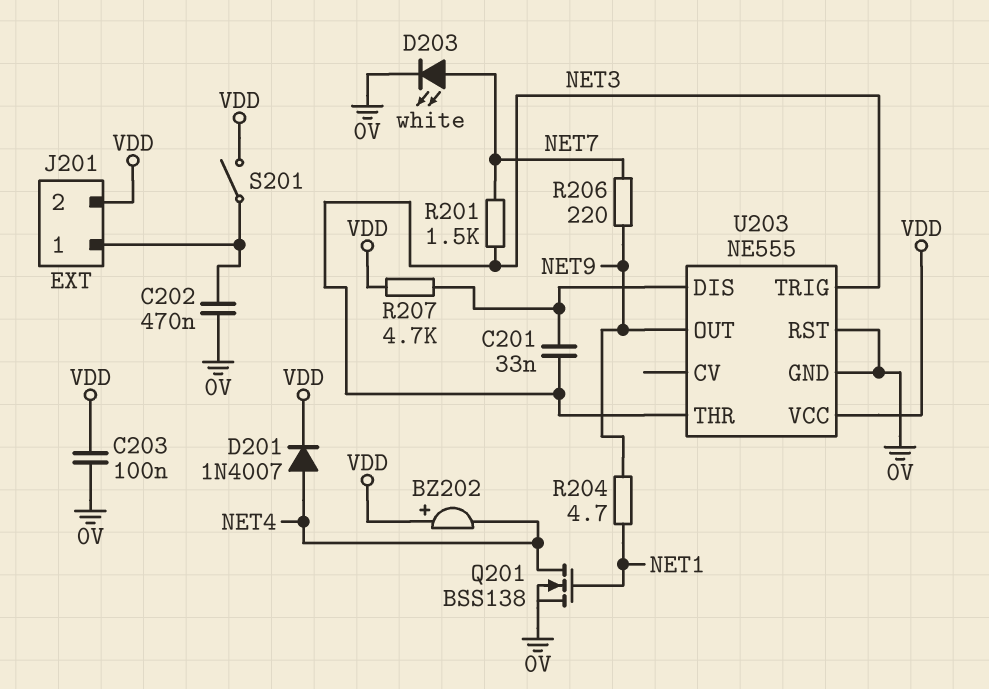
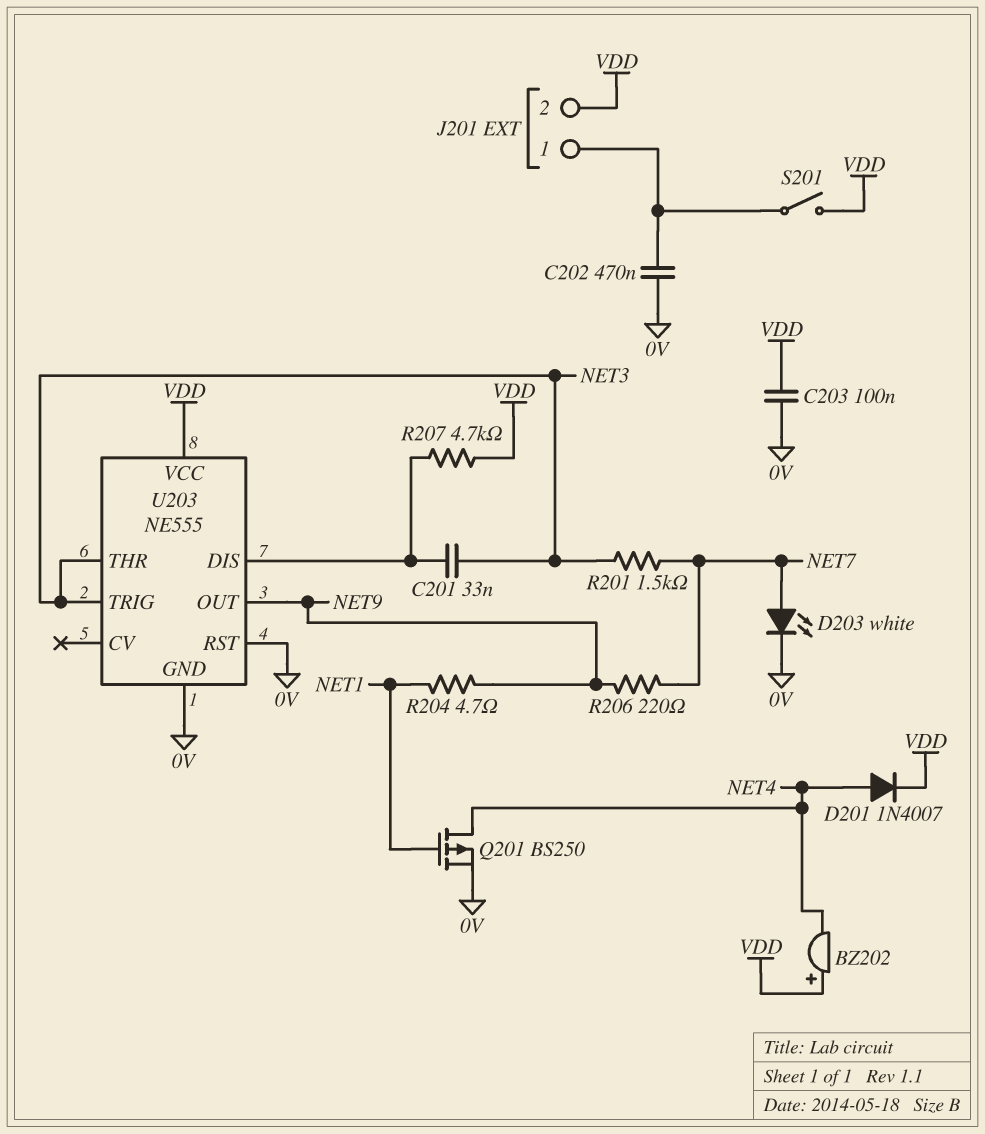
Q201: NMOS BSS138 (G NET1, D NET4, S 0V) -> PMOS BS250 (G NET1, D NET4, S 0V)

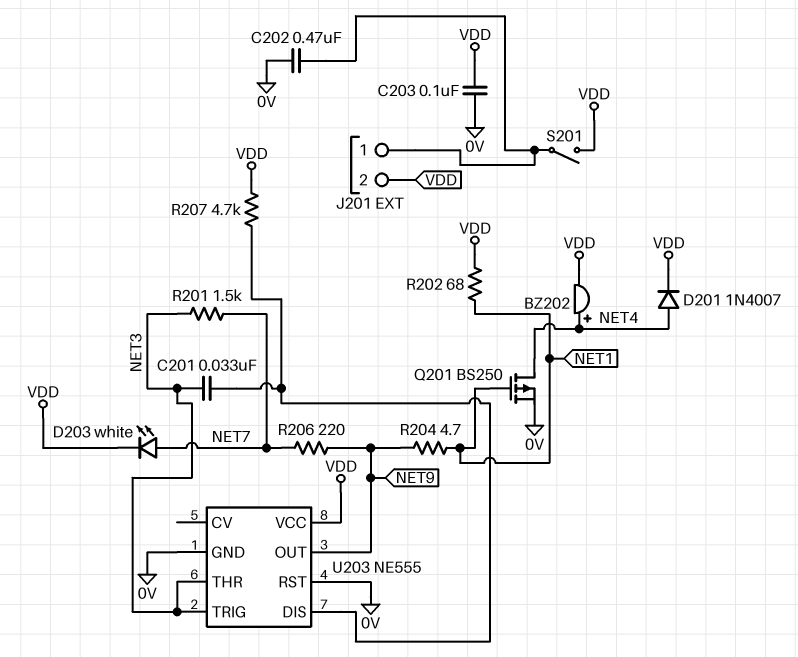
BZ202: buzzer (plus VDD, minus NET4) -> buzzer (plus NET4, minus VDD)
D203: LED white (A NET7, K 0V) -> LED white (A NET7, K VDD)
R202: none -> 68 (NET1, VDD)

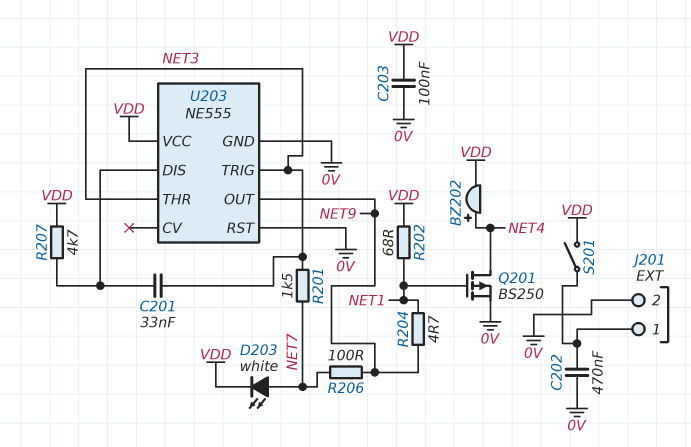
D201: diode 1N4007 (A NET4, K VDD) -> none
J201 pin 2: VDD -> 0V
R206: 220 (NET7, NET9) -> 100 (NET7, NET9)

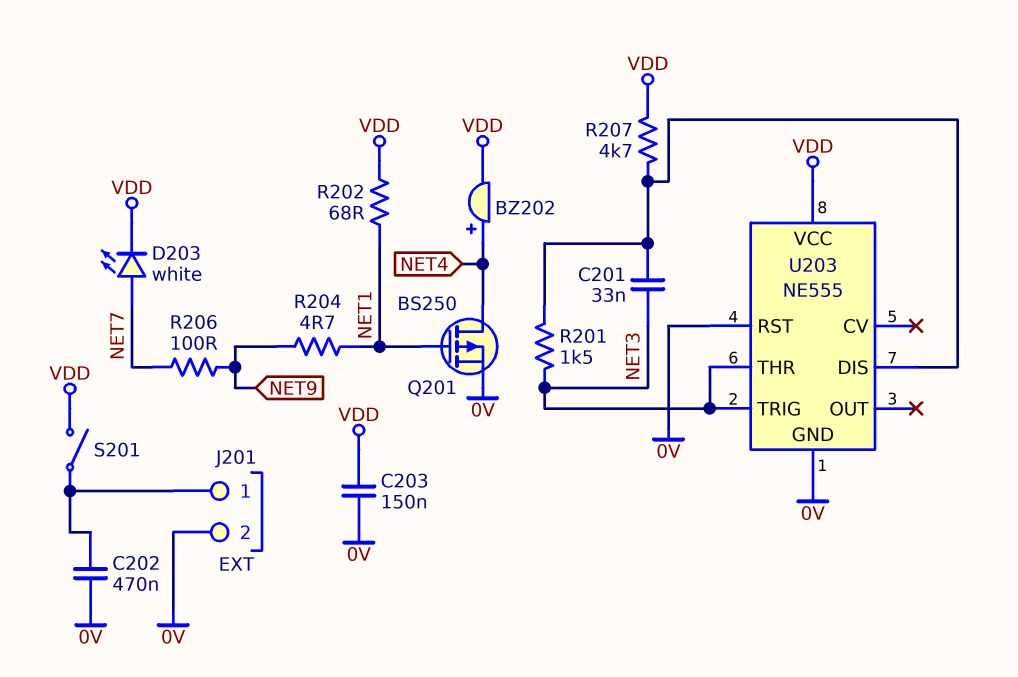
C203: 100nF (0V, VDD) -> 150nF (0V, VDD)
R201: 1.5k (NET3, NET7) -> 1.5k (NET3, U203/DIS)
U203 pin OUT: NET9 -> none

